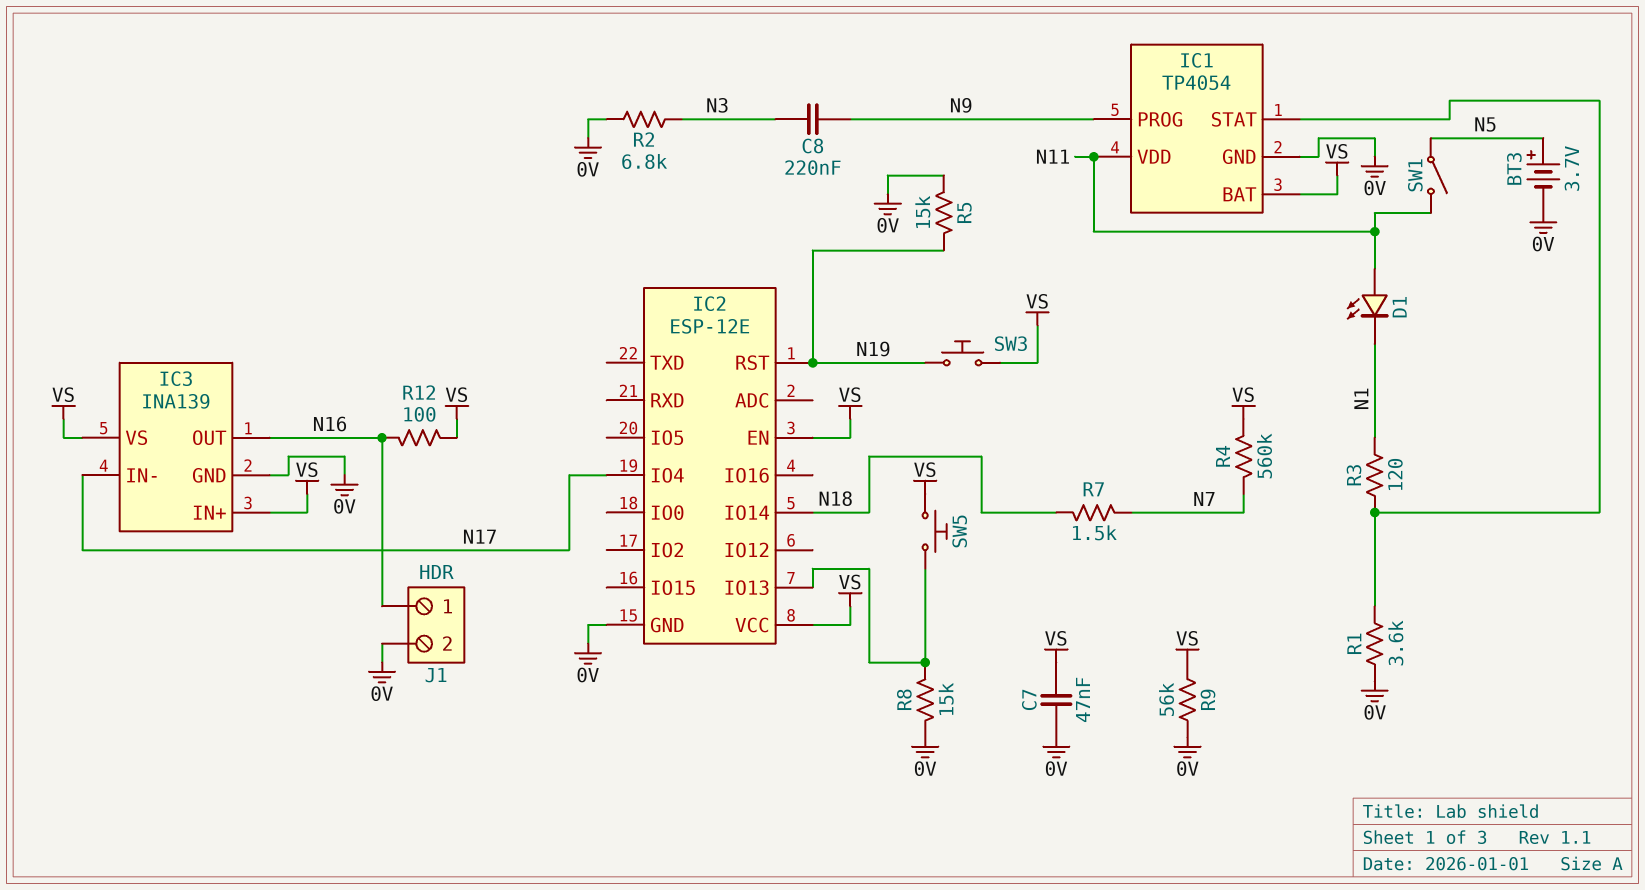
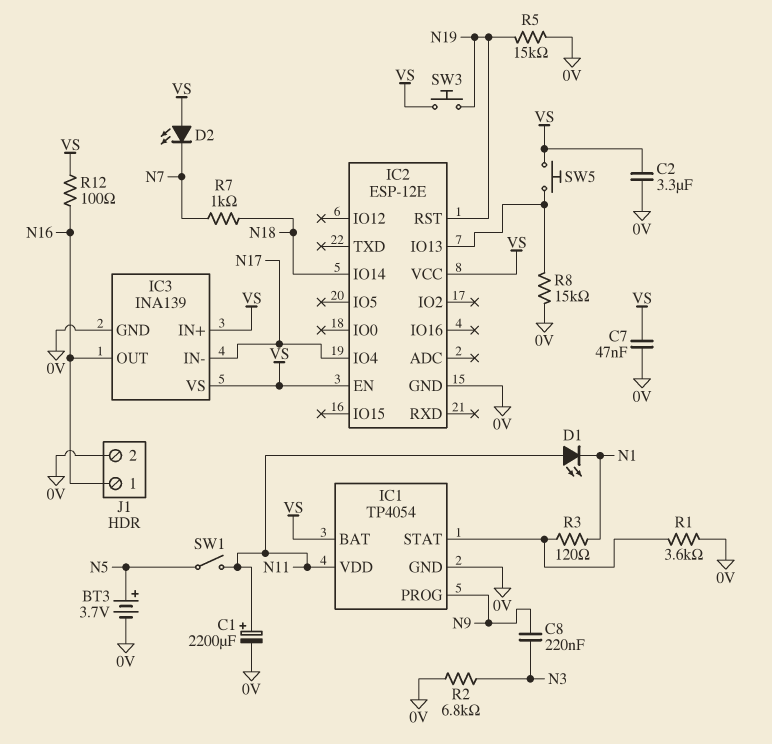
C1: none -> 2200uF (plus N11, minus 0V)
C2: none -> 3.3uF (0V, VS)
D2: none -> LED (A VS, K N7)
R4: 560k (N7, VS) -> none
R7: 1.5k (N7, N18) -> 1k (N7, N18)
R9: 56k (0V, VS) -> none

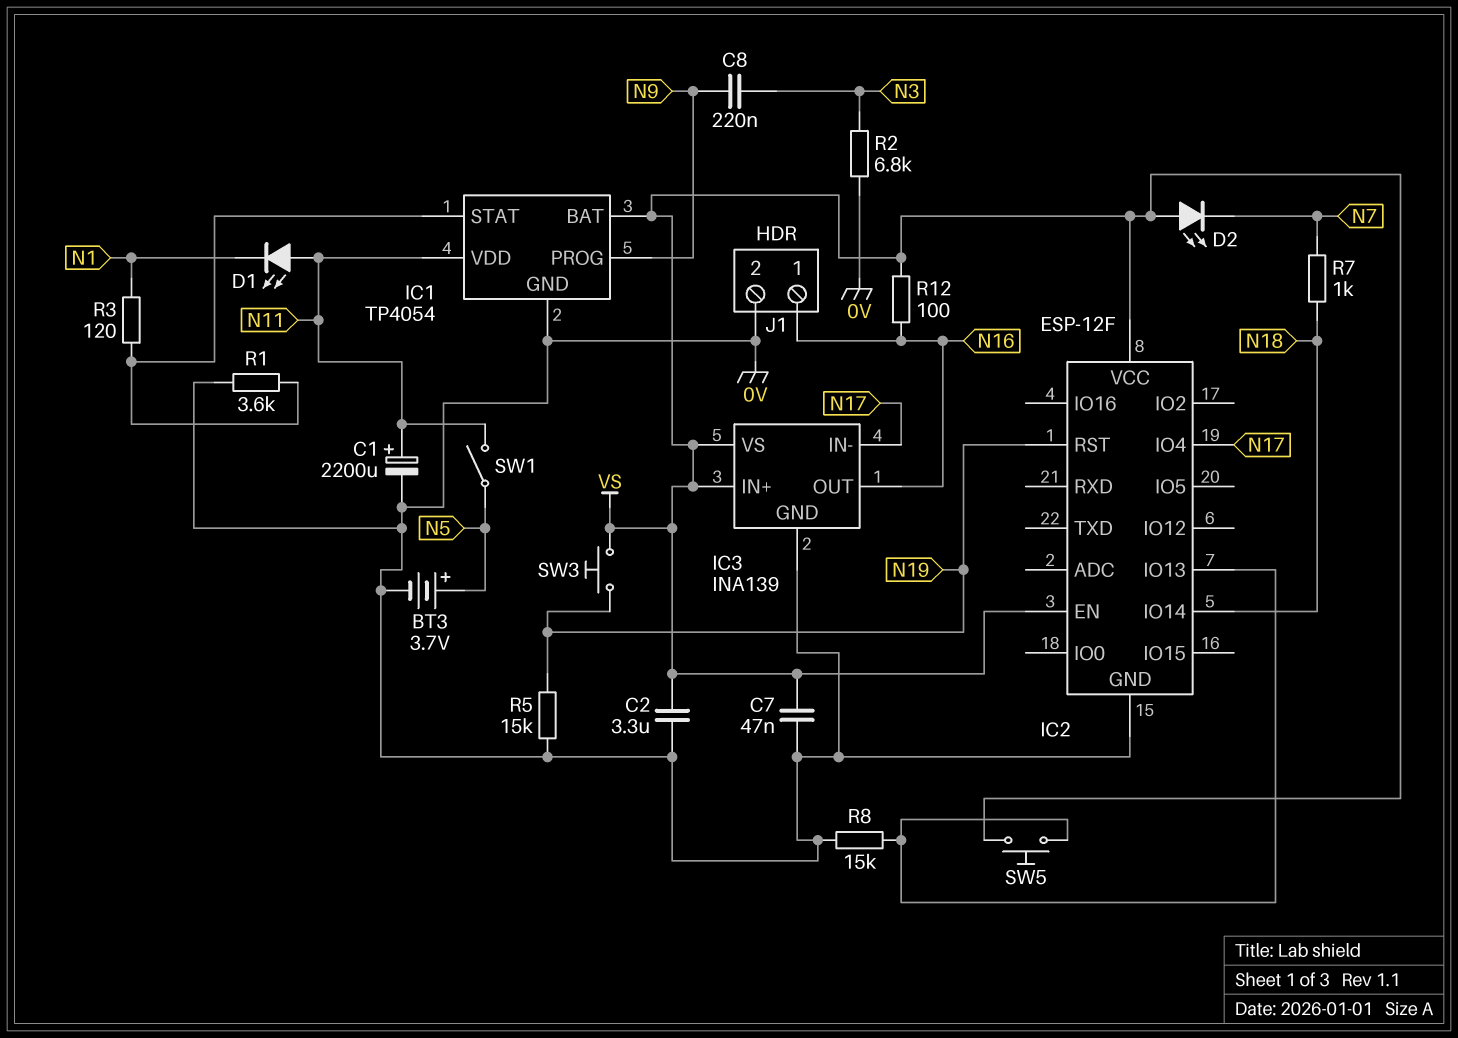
IC2: ESP-12E -> ESP-12F

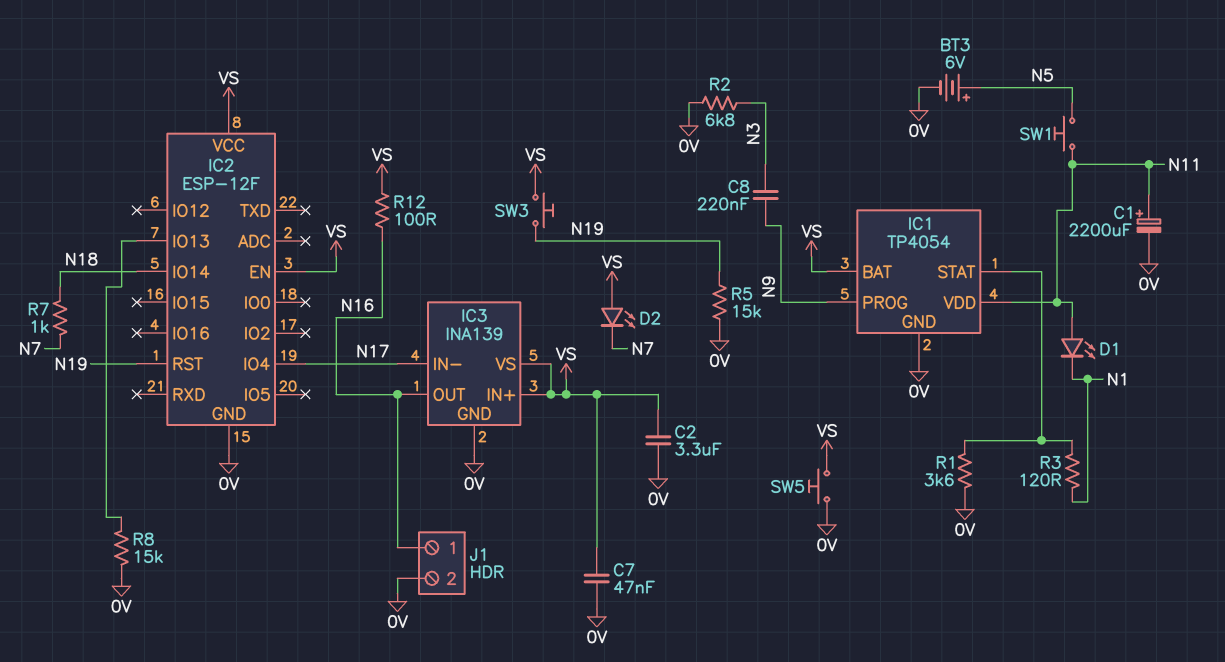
BT3: 3.7V (plus N5, minus 0V) -> 6V (plus N5, minus 0V)
SW1: switch (N5, N11) -> button (N5, N11)
SW5: button (IC2/IO13, VS) -> button (0V, VS)

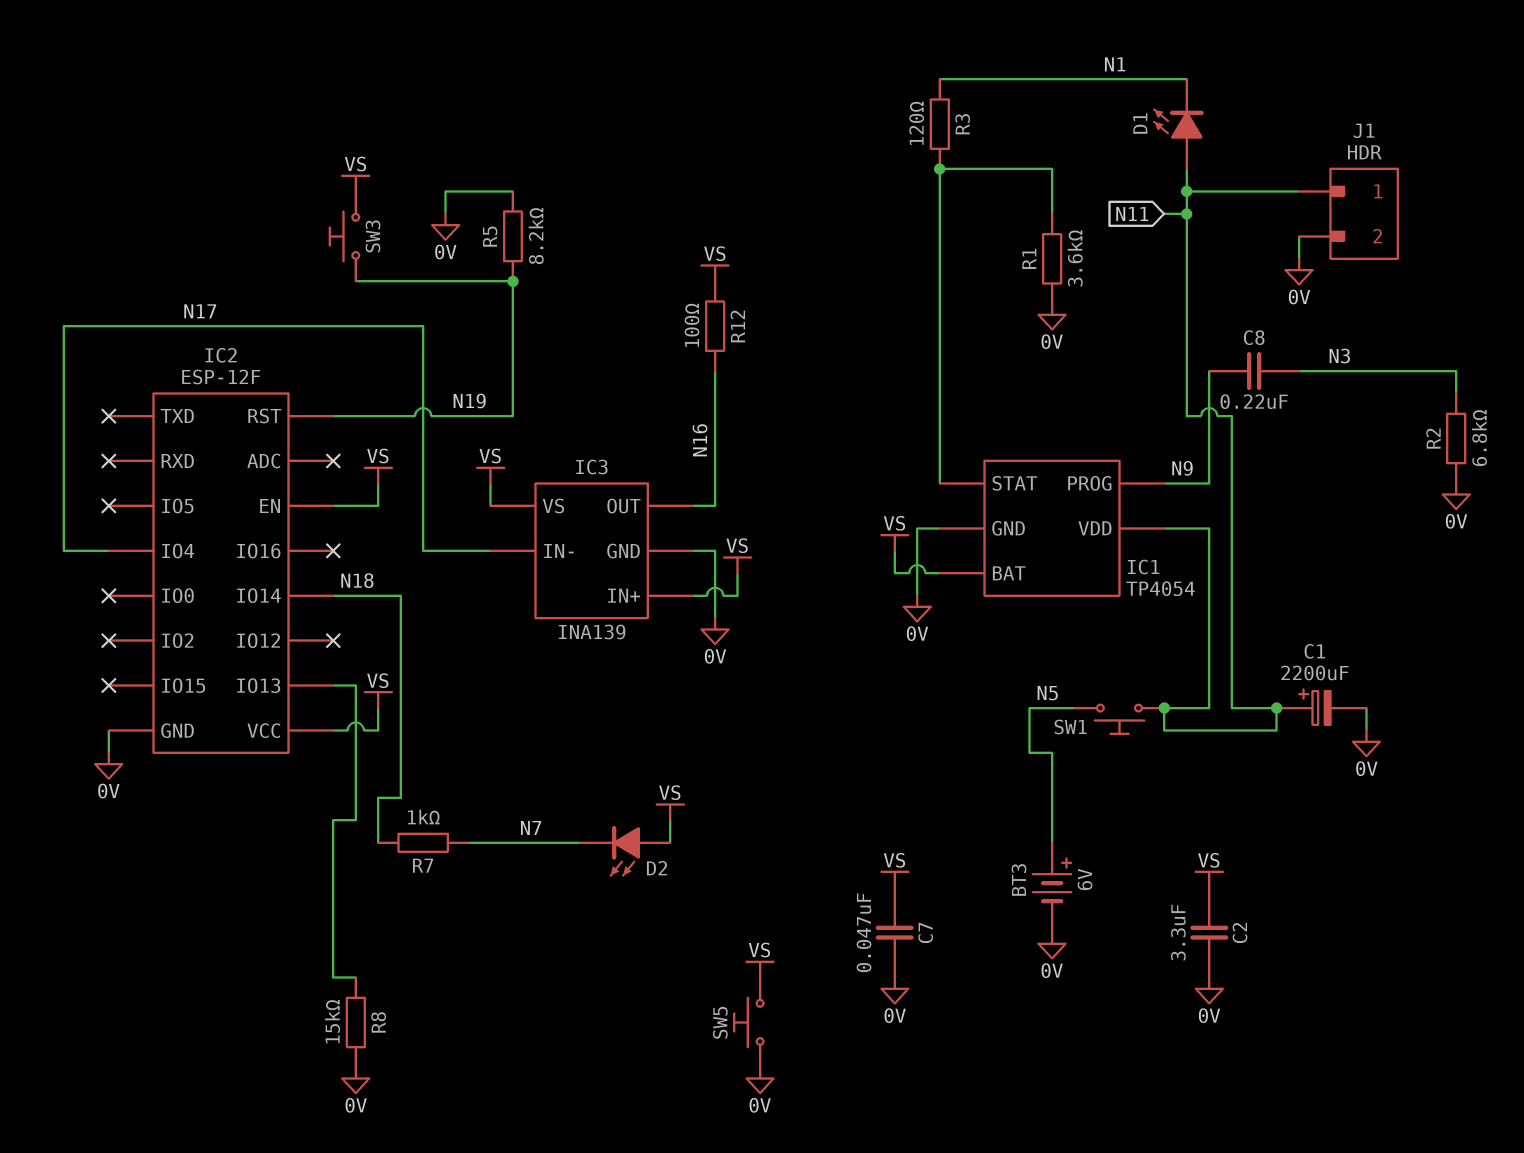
J1 pin 1: N16 -> N11
R5: 15k (0V, N19) -> 8.2k (0V, N19)

